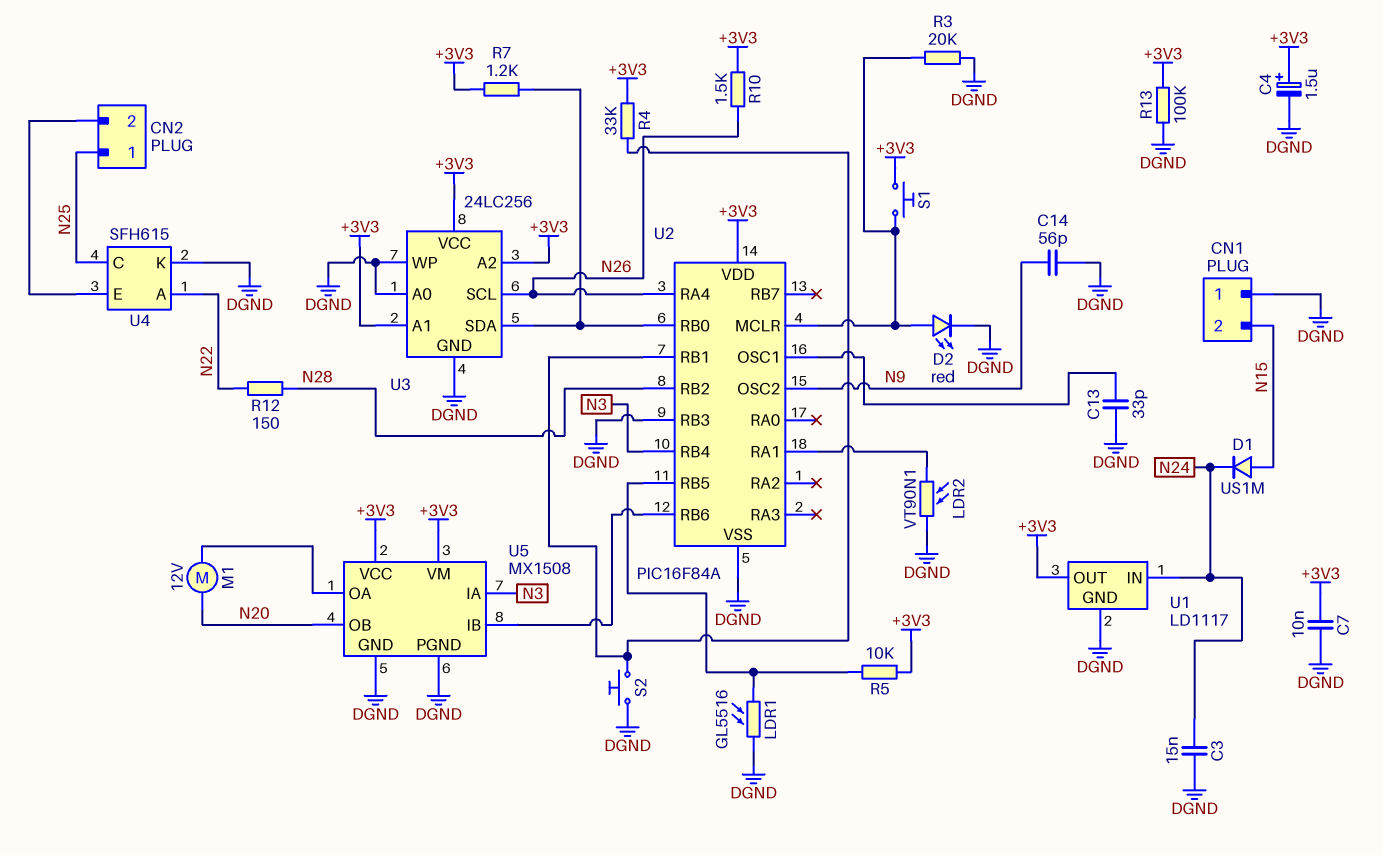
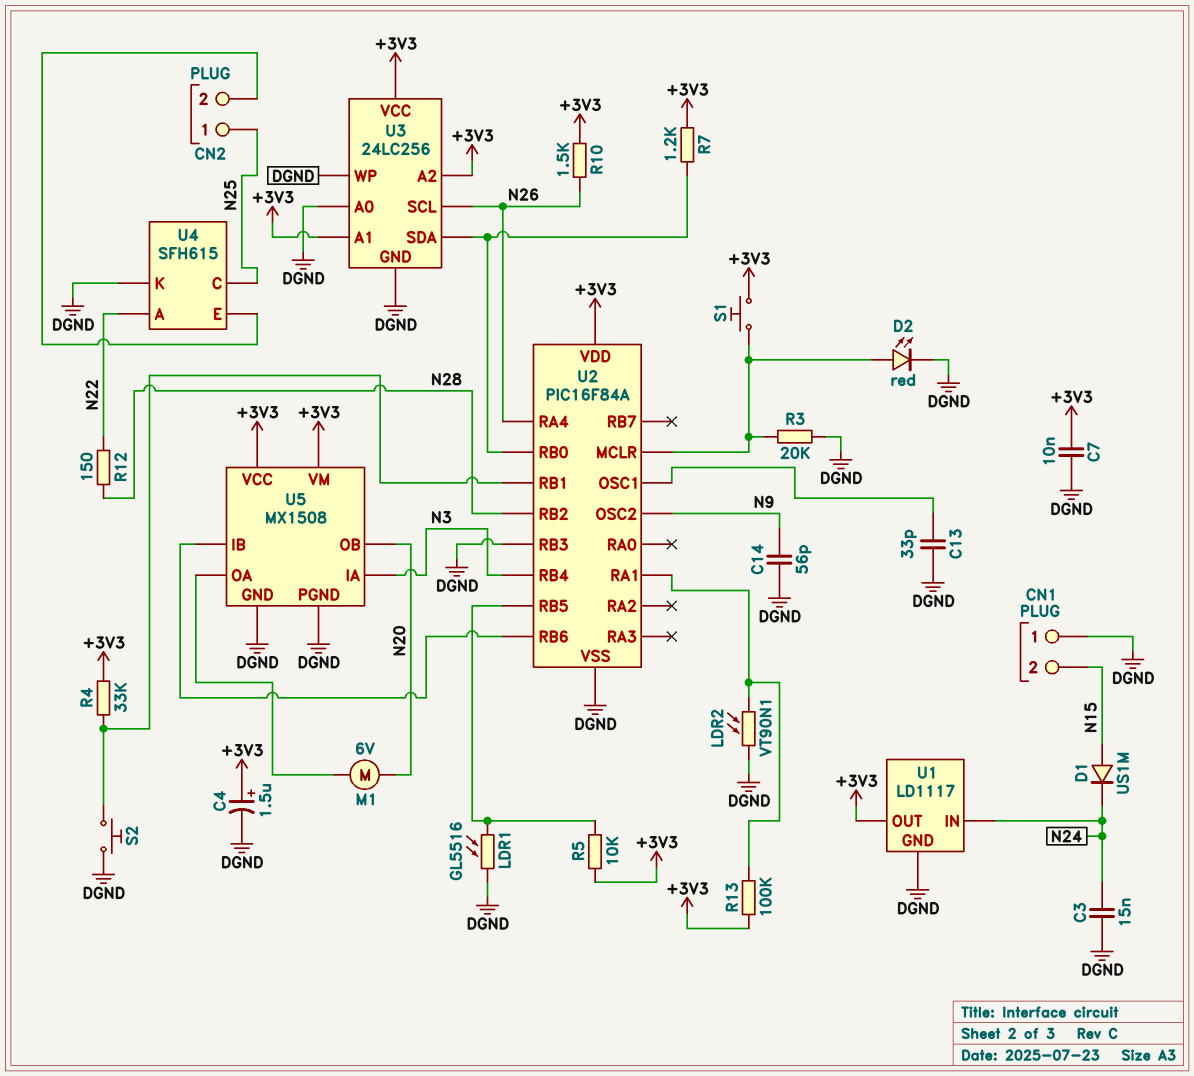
M1: motor 12V (N20, U5/OA) -> motor 6V (N20, U5/OA)
R13: 100k (+3V3, DGND) -> 100k (+3V3, U2/RA1)

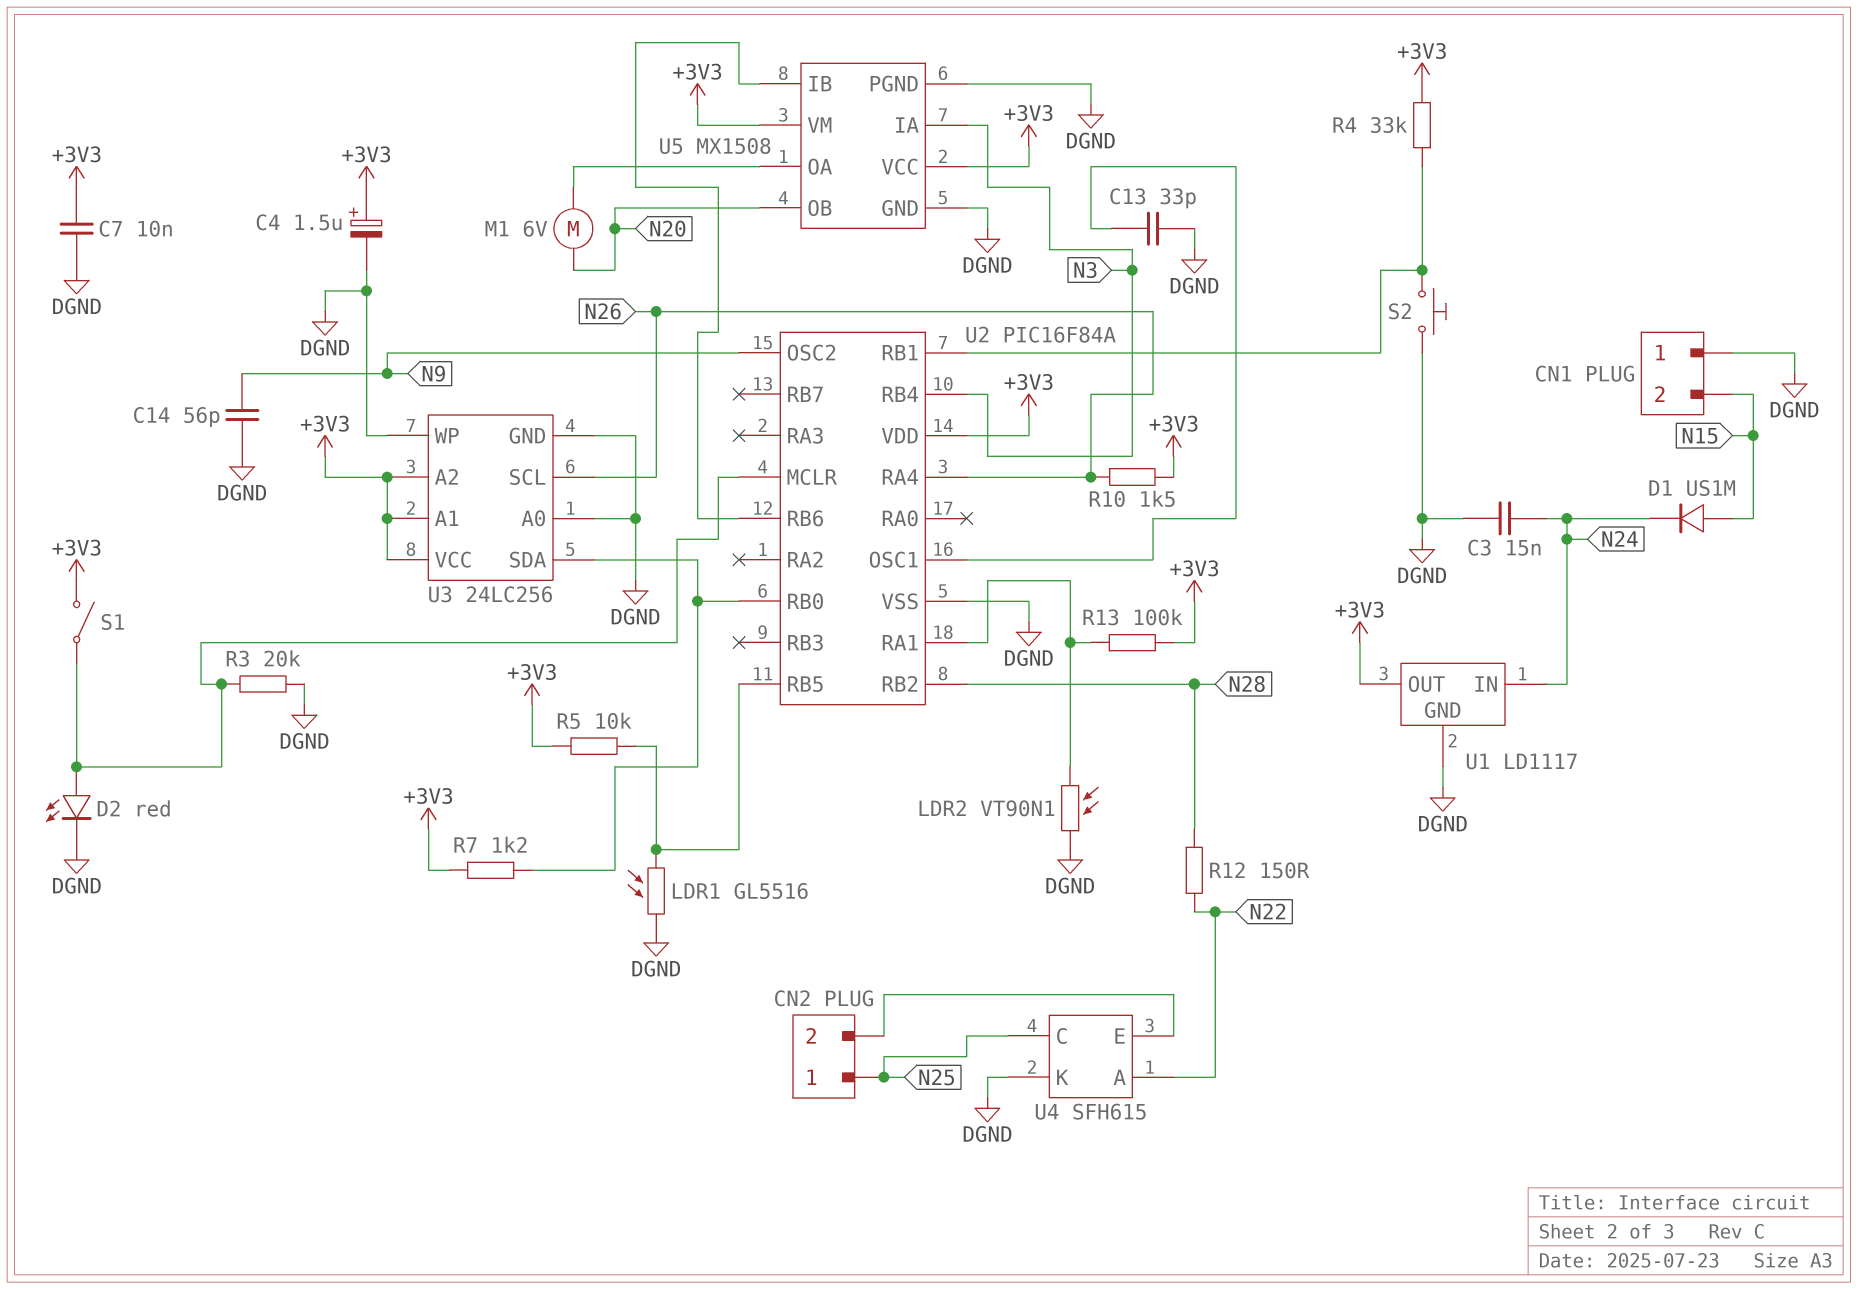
S1: button (+3V3, U2/MCLR) -> switch (+3V3, U2/MCLR)
U2 pin RB3: DGND -> none

